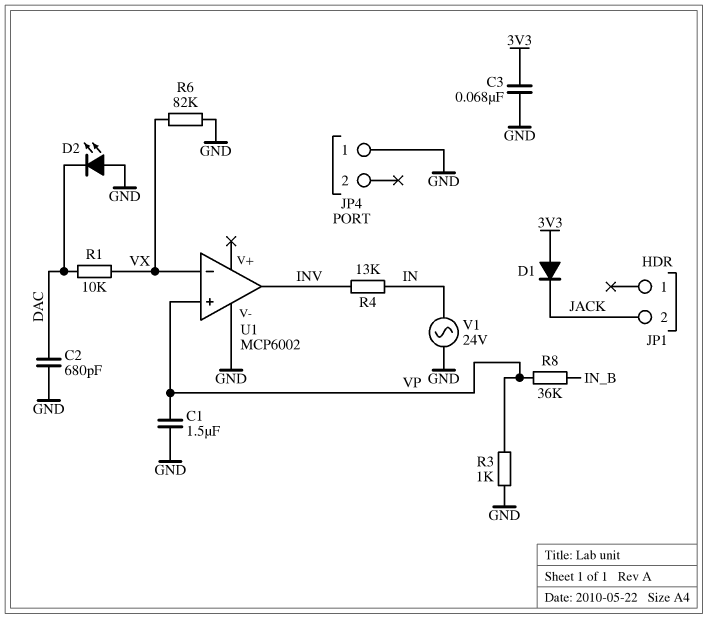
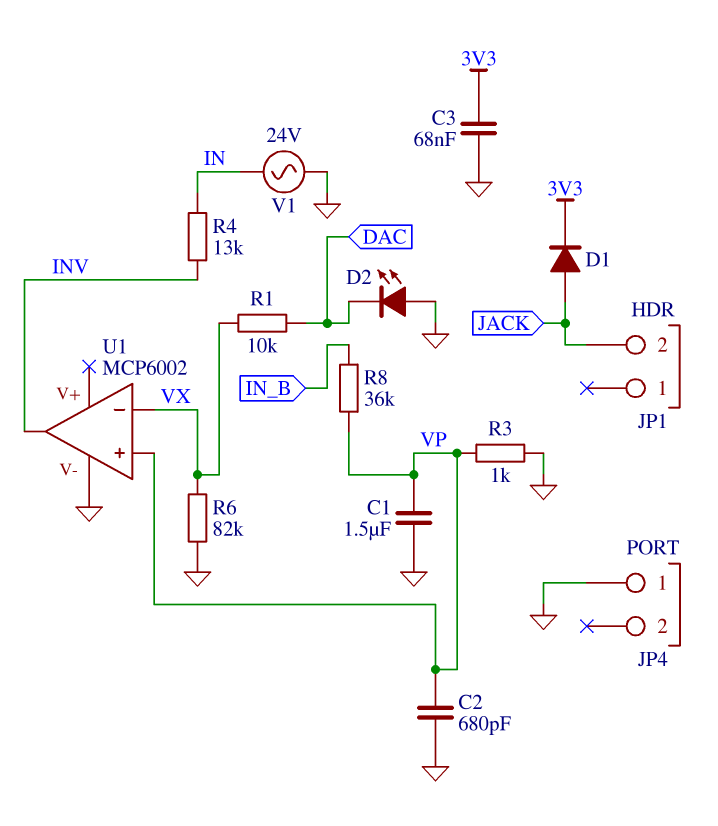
C2: 680pF (DAC, GND) -> 680pF (GND, VP)
D1: diode (A 3V3, K JACK) -> diode (A JACK, K 3V3)

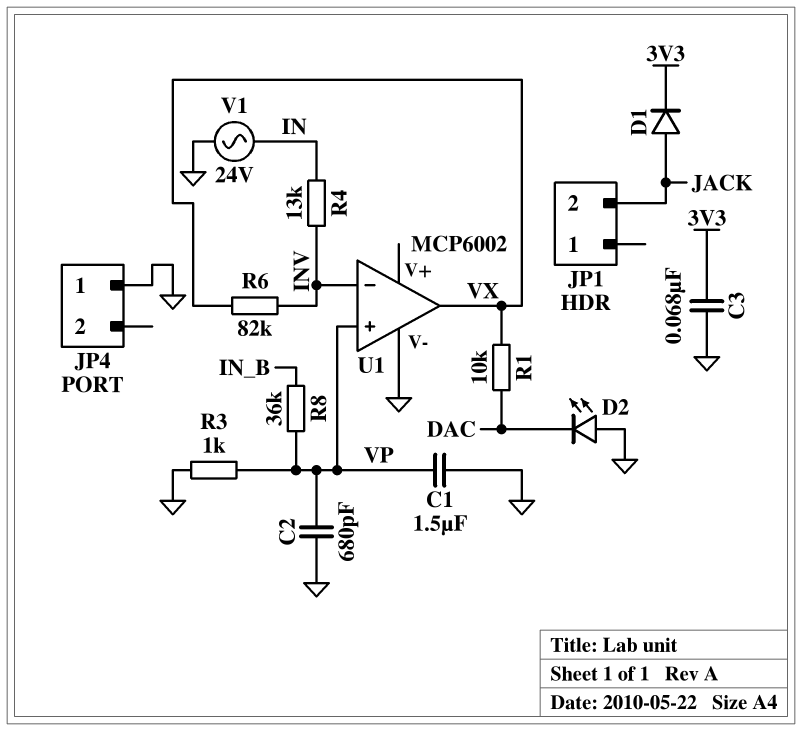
R6: 82k (GND, VX) -> 82k (INV, VX)
U1 pin in-: VX -> INV
U1 pin out: INV -> VX

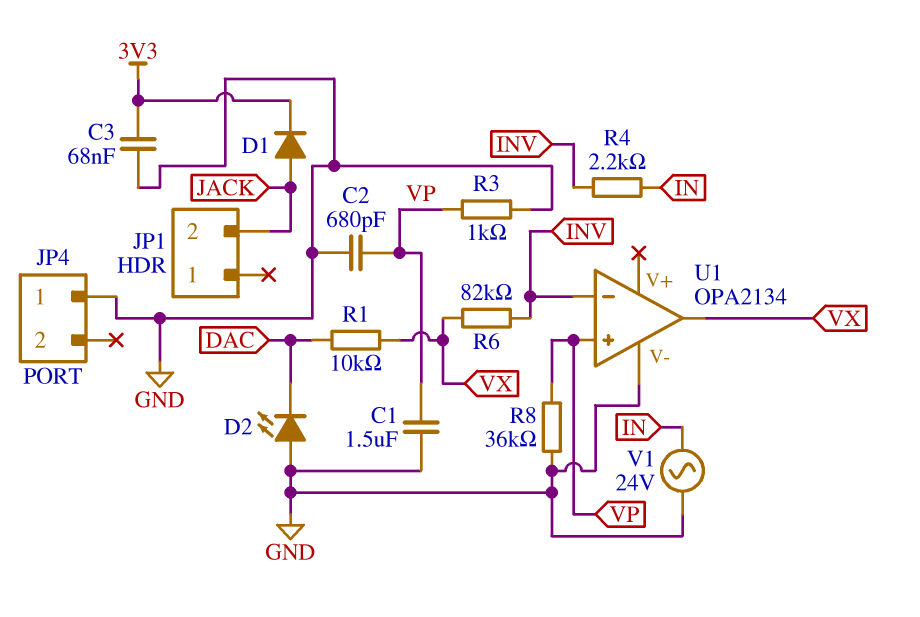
R4: 13k (IN, INV) -> 2.2k (IN, INV)
R8: 36k (IN_B, VP) -> 36k (GND, VP)
U1: MCP6002 -> OPA2134

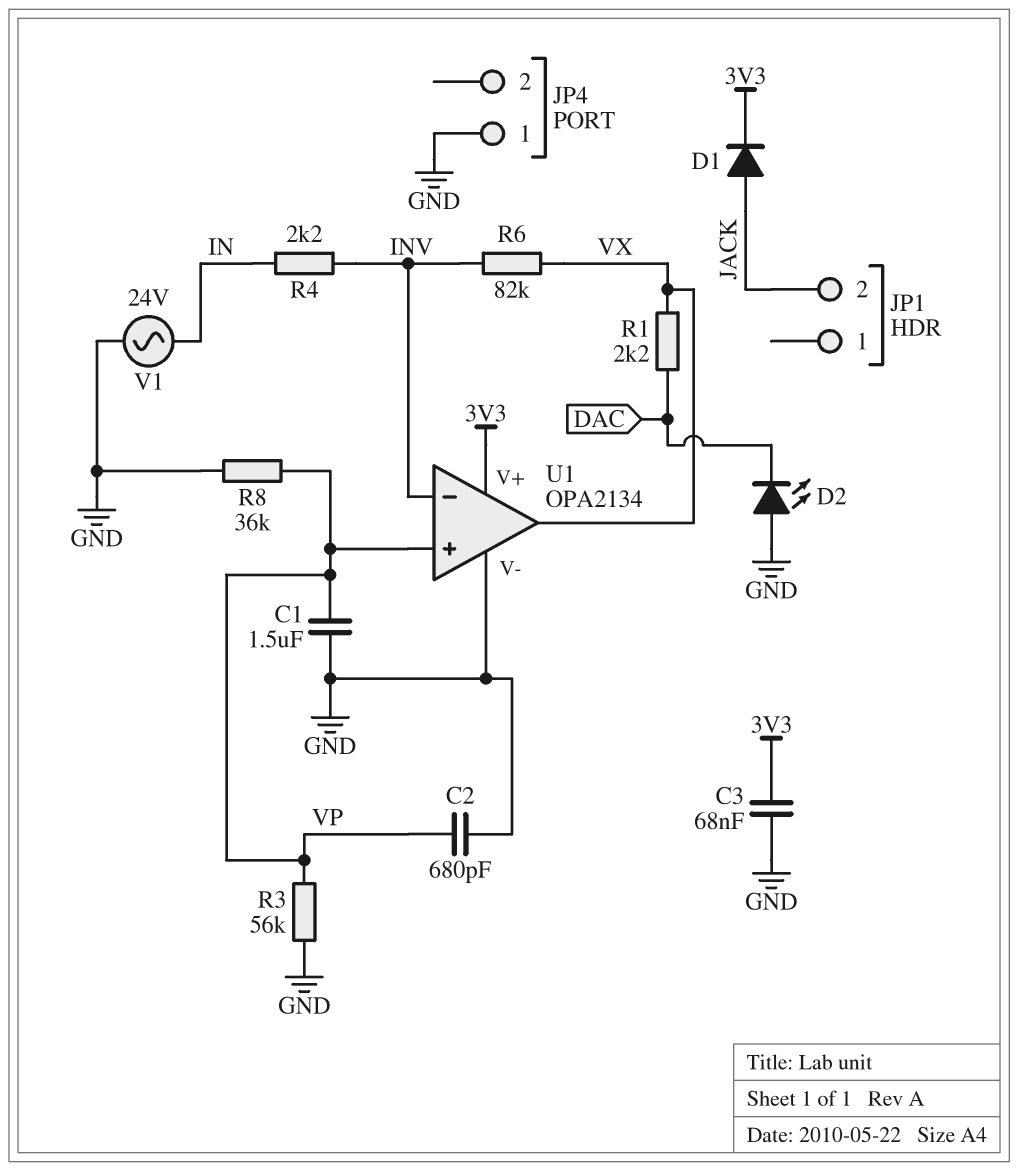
R1: 10k (DAC, VX) -> 2.2k (DAC, VX)
R3: 1k (GND, VP) -> 56k (GND, VP)
U1 pin V+: none -> 3V3

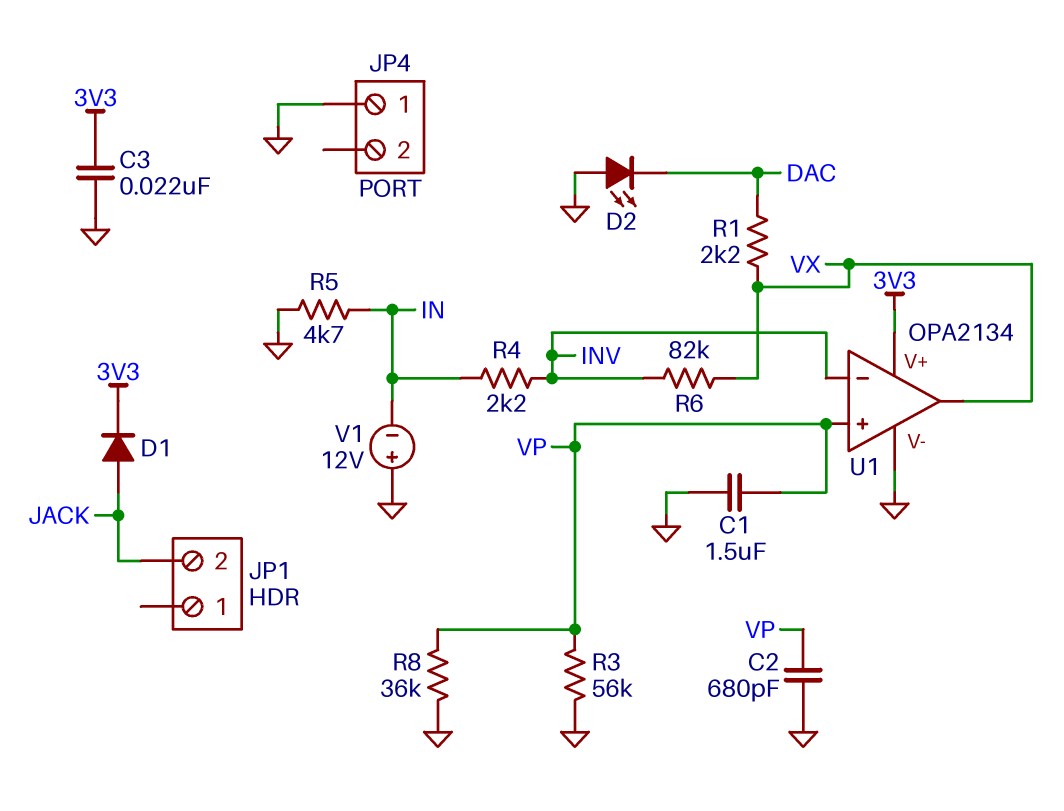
C3: 68nF (3V3, GND) -> 22nF (3V3, GND)
R5: none -> 4.7k (GND, IN)
V1: AC 24V (GND, IN) -> 12V (plus GND, minus IN)

